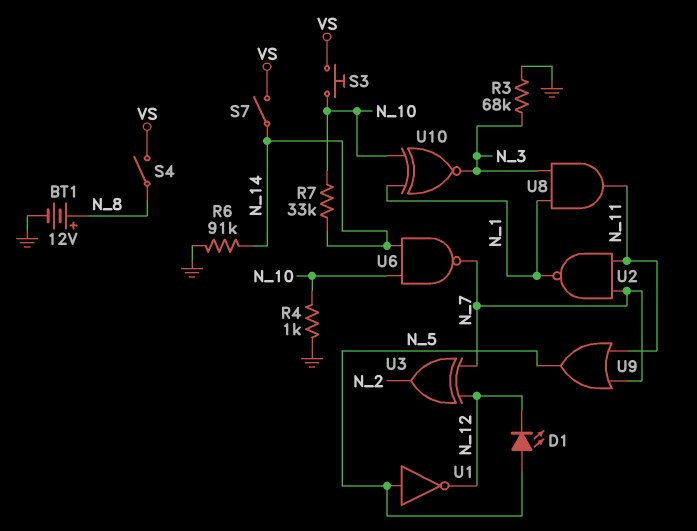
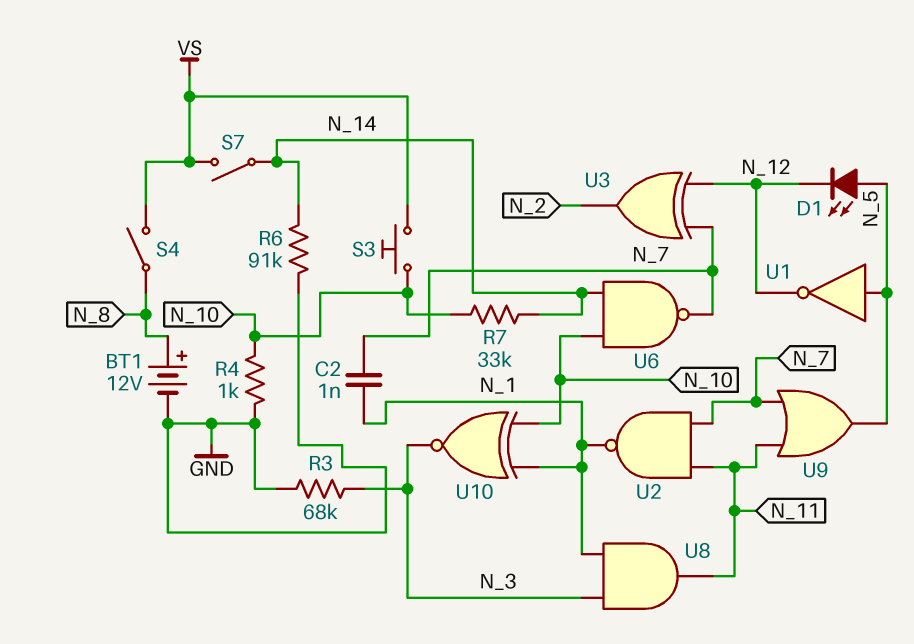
C2: none -> 1nF (N_1, N_7)

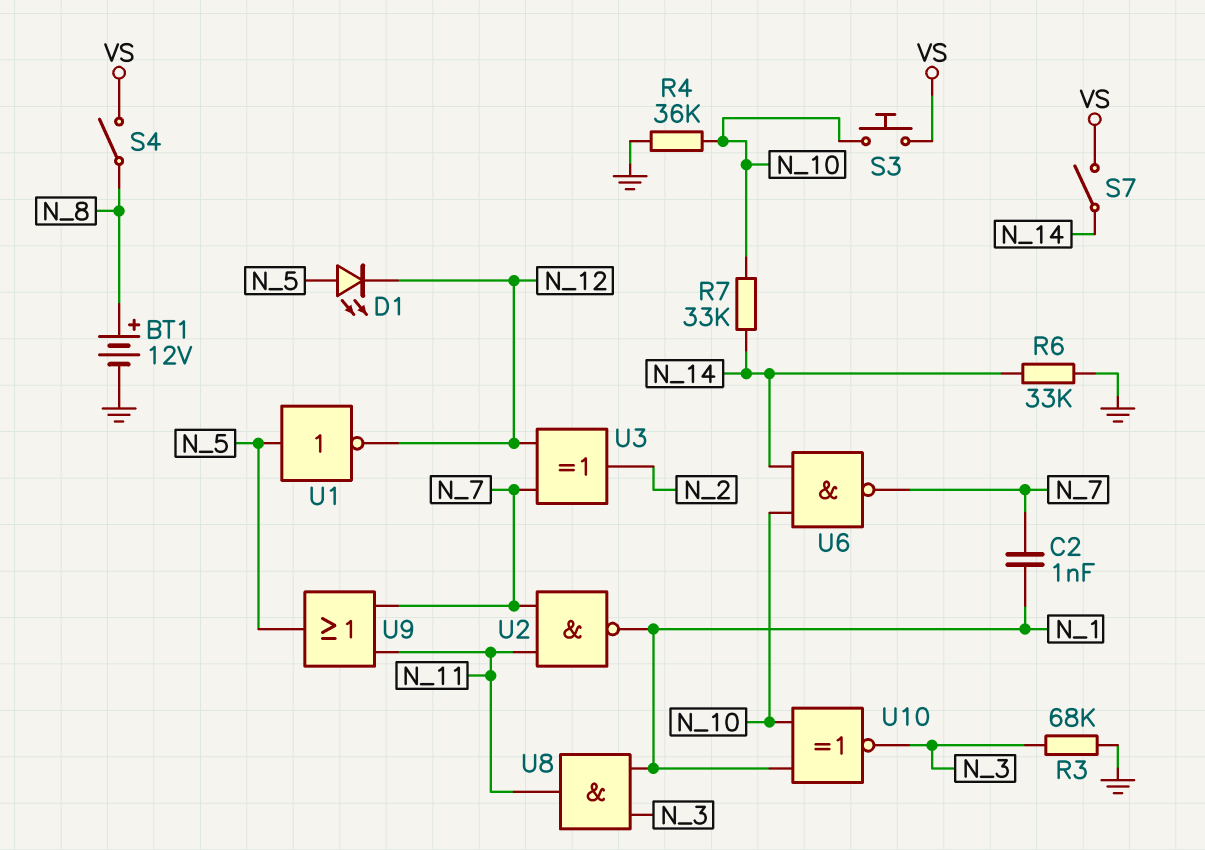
R4: 1k (GND, N_10) -> 36k (GND, N_10)
R6: 91k (GND, N_14) -> 33k (GND, N_14)

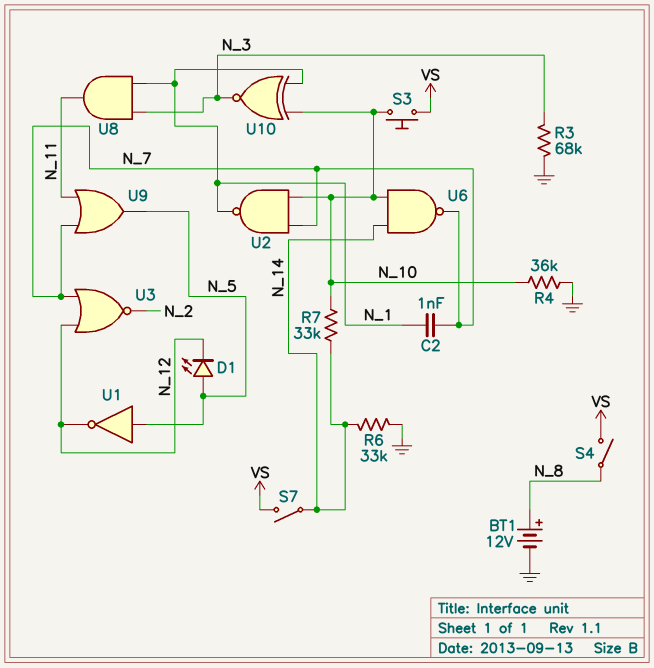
U2: NAND (in N_7, in N_11, out N_1) -> NAND (in N_7, in N_10, out N_1)
U3: XOR (in N_7, in N_12, out N_2) -> NOR (in N_7, in N_12, out N_2)

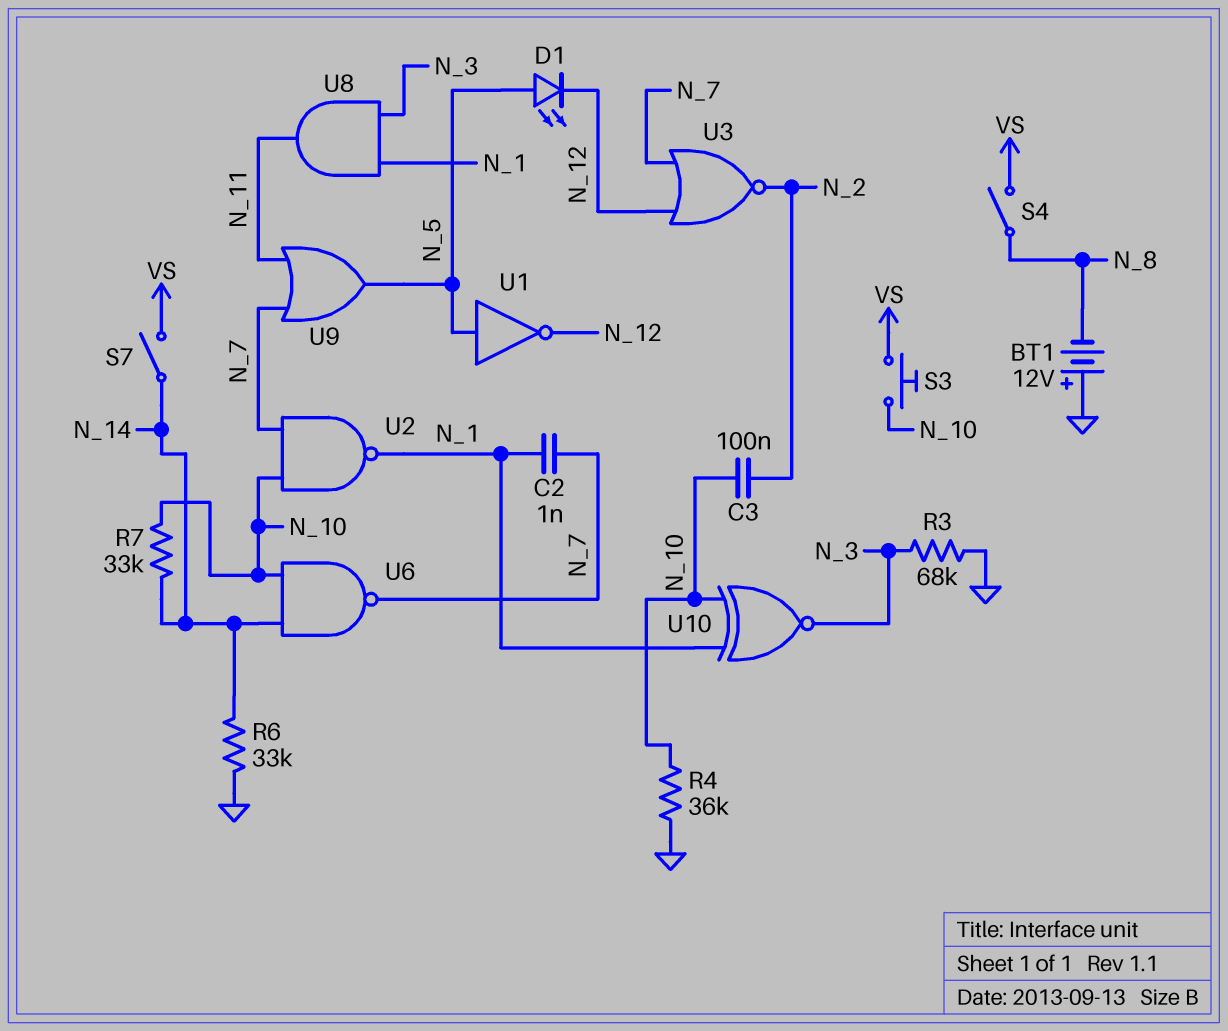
BT1: 12V (plus N_8, minus GND) -> 12V (plus GND, minus N_8)
C3: none -> 100nF (N_2, N_10)

